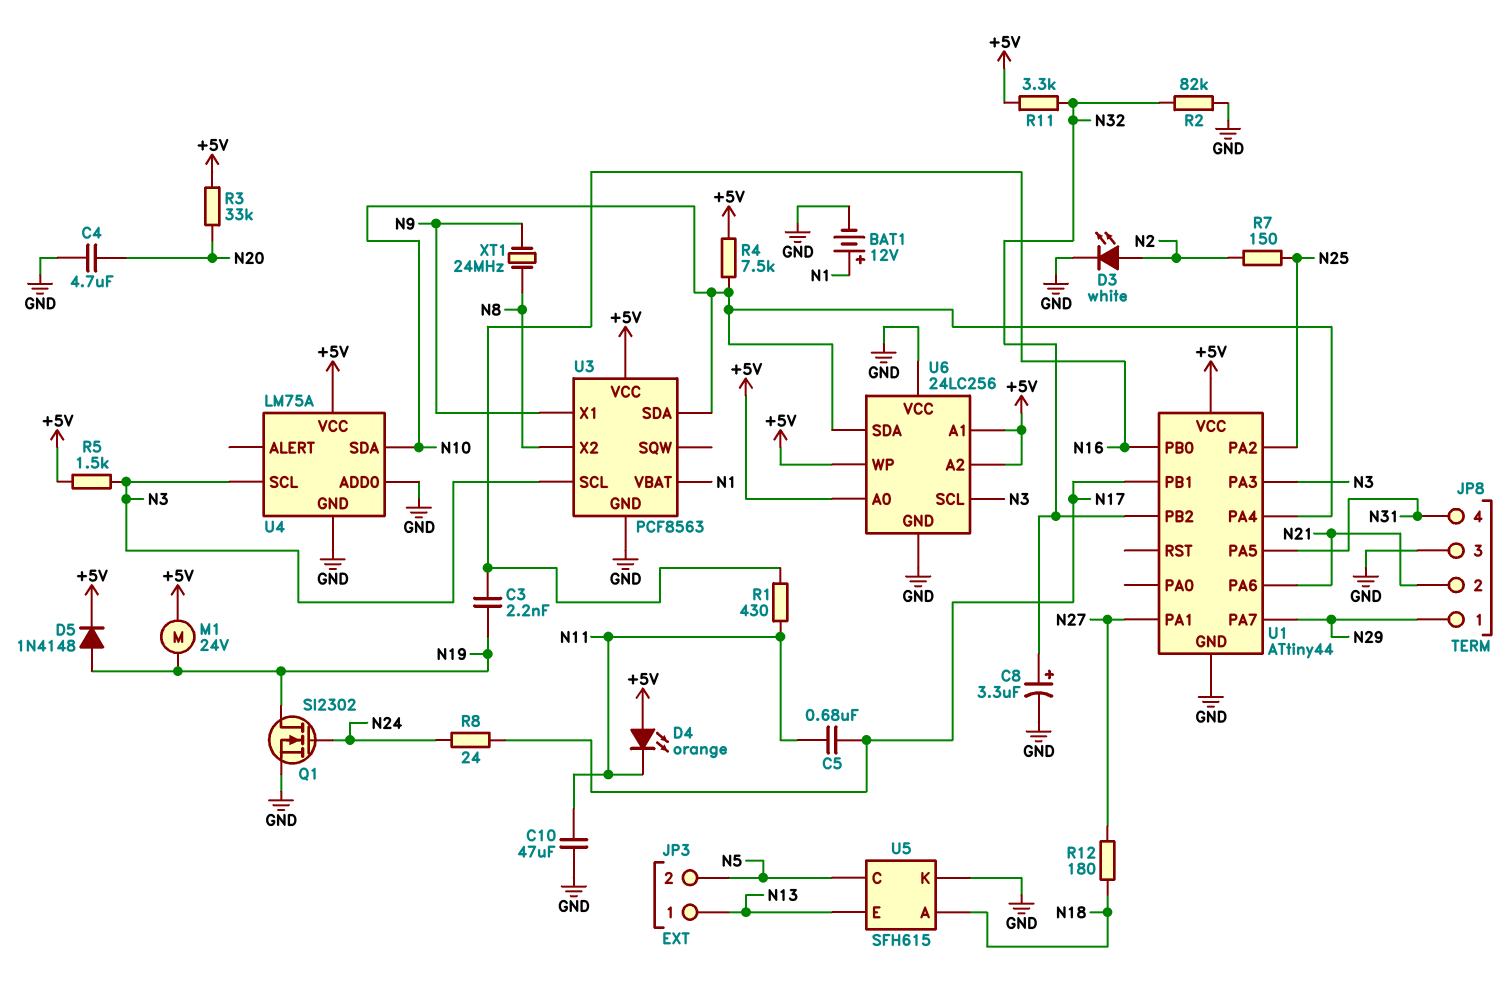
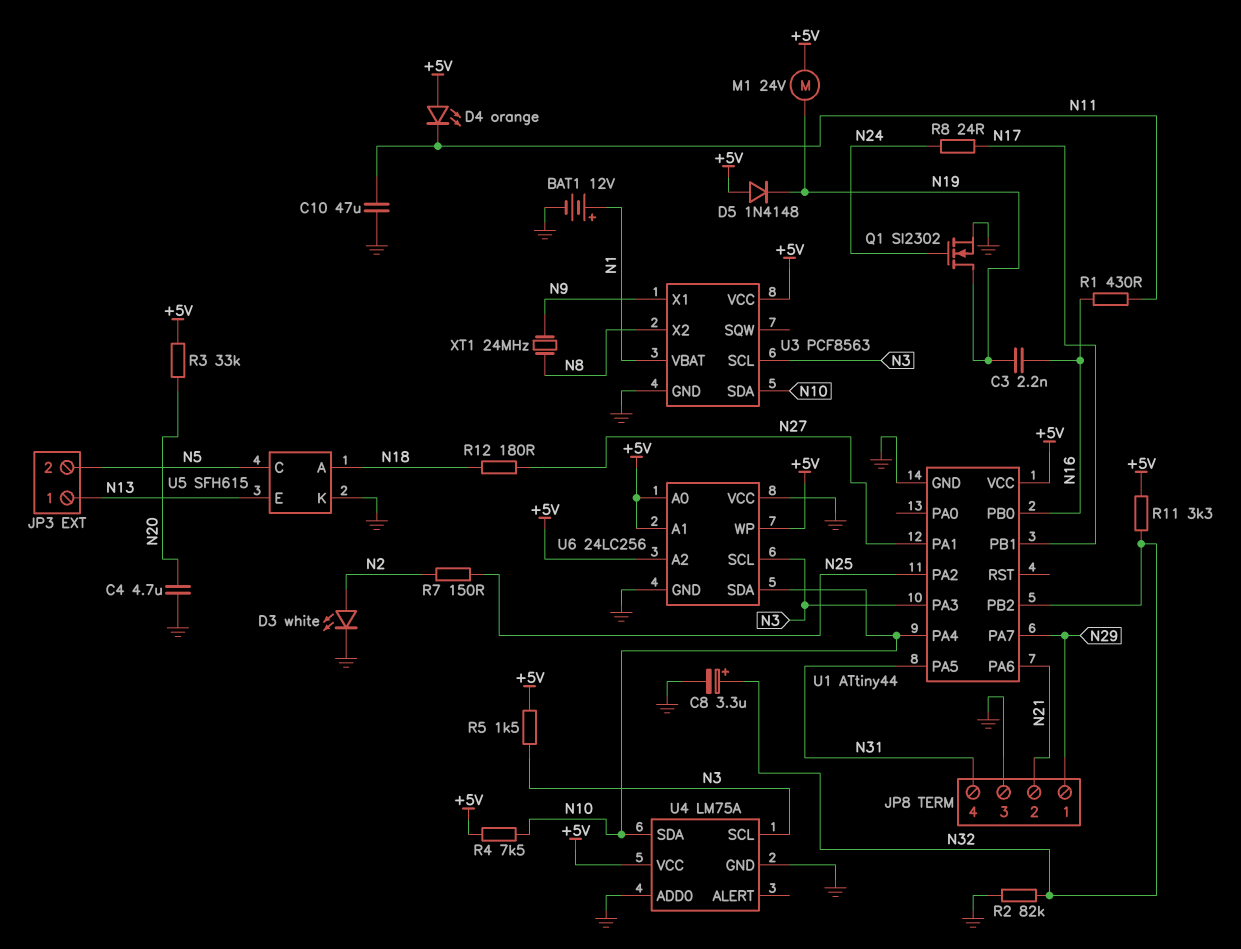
C5: 680nF (N11, N17) -> none
D5: diode 1N4148 (A N19, K +5V) -> diode 1N4148 (A +5V, K N19)

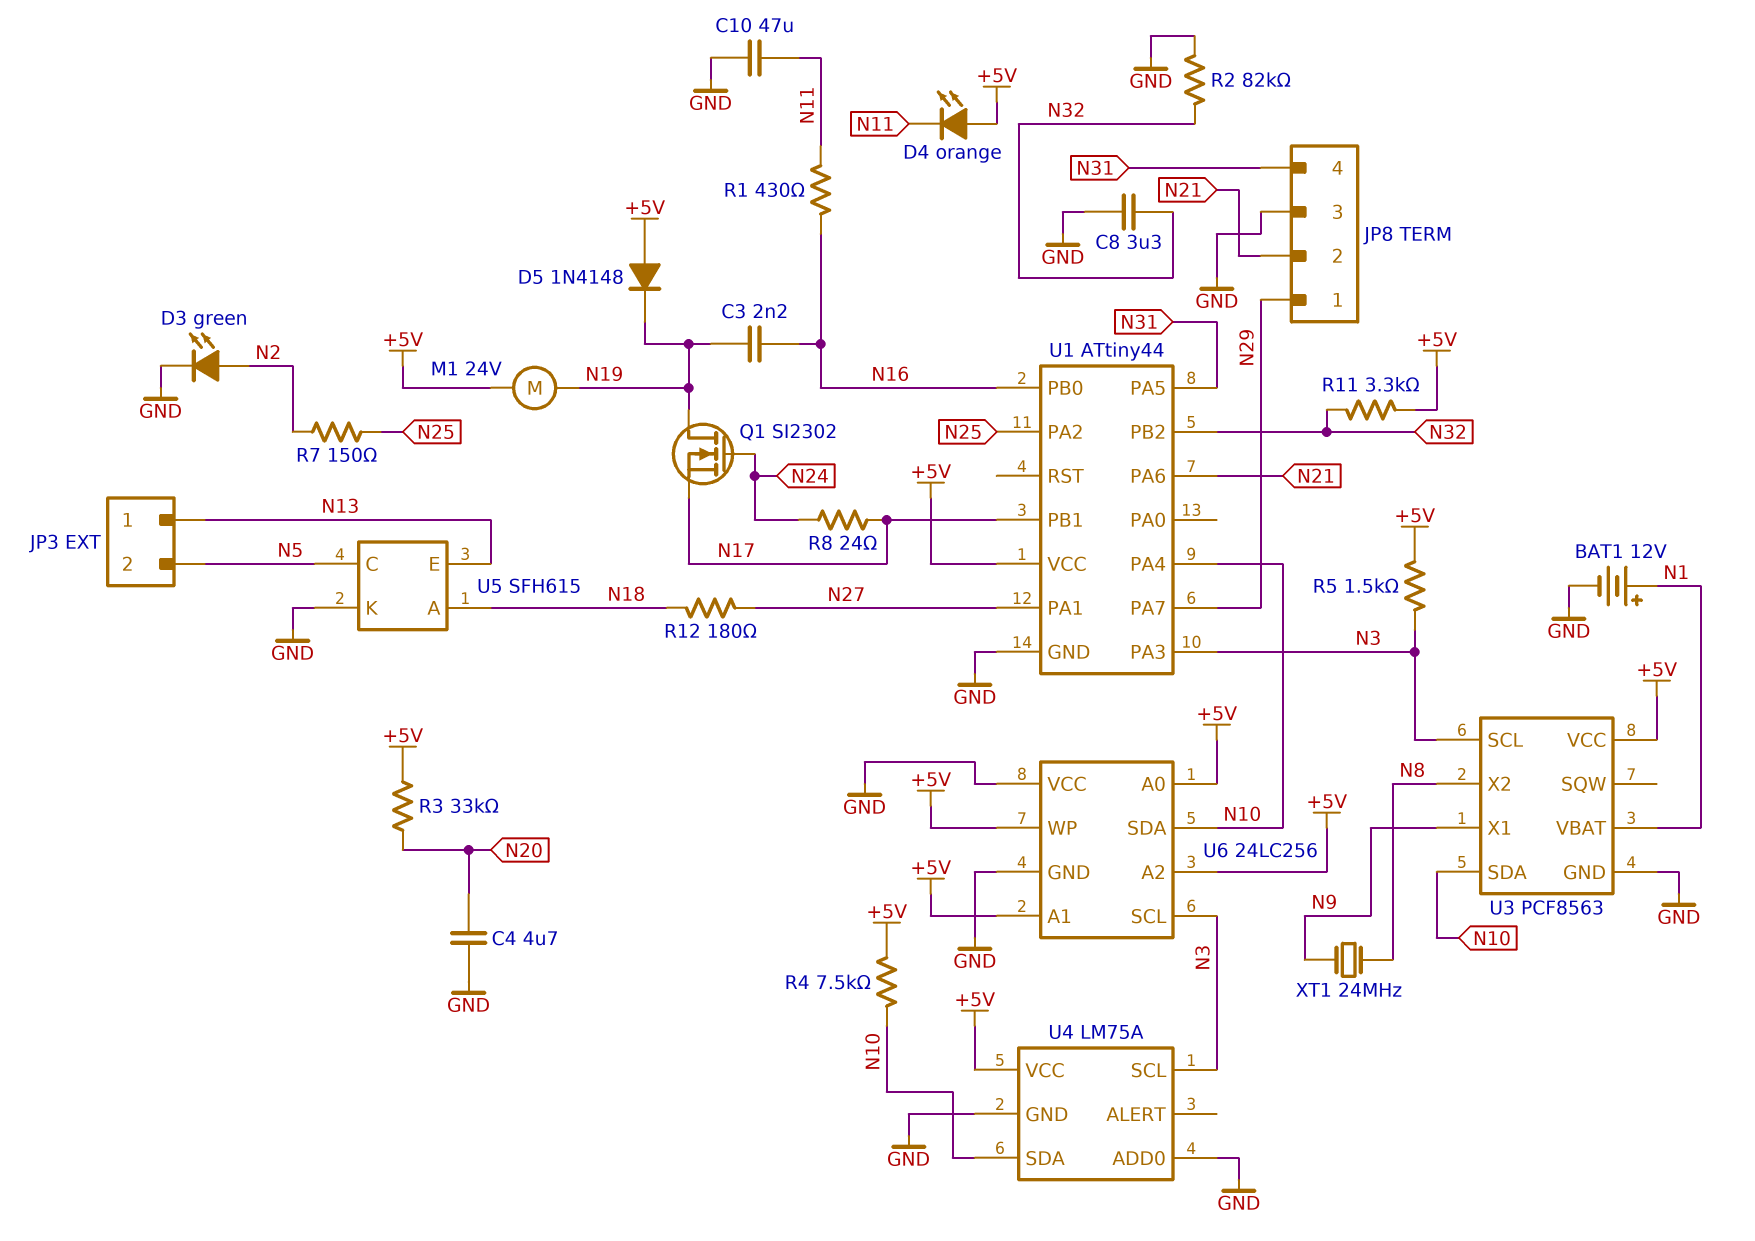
C8: 3.3uF (plus N32, minus GND) -> 3.3uF (GND, N32)
D3: LED white (A N2, K GND) -> LED green (A N2, K GND)
Q1: NMOS SI2302 (G N24, D N19, S GND) -> NMOS SI2302 (G N24, D N19, S N17)

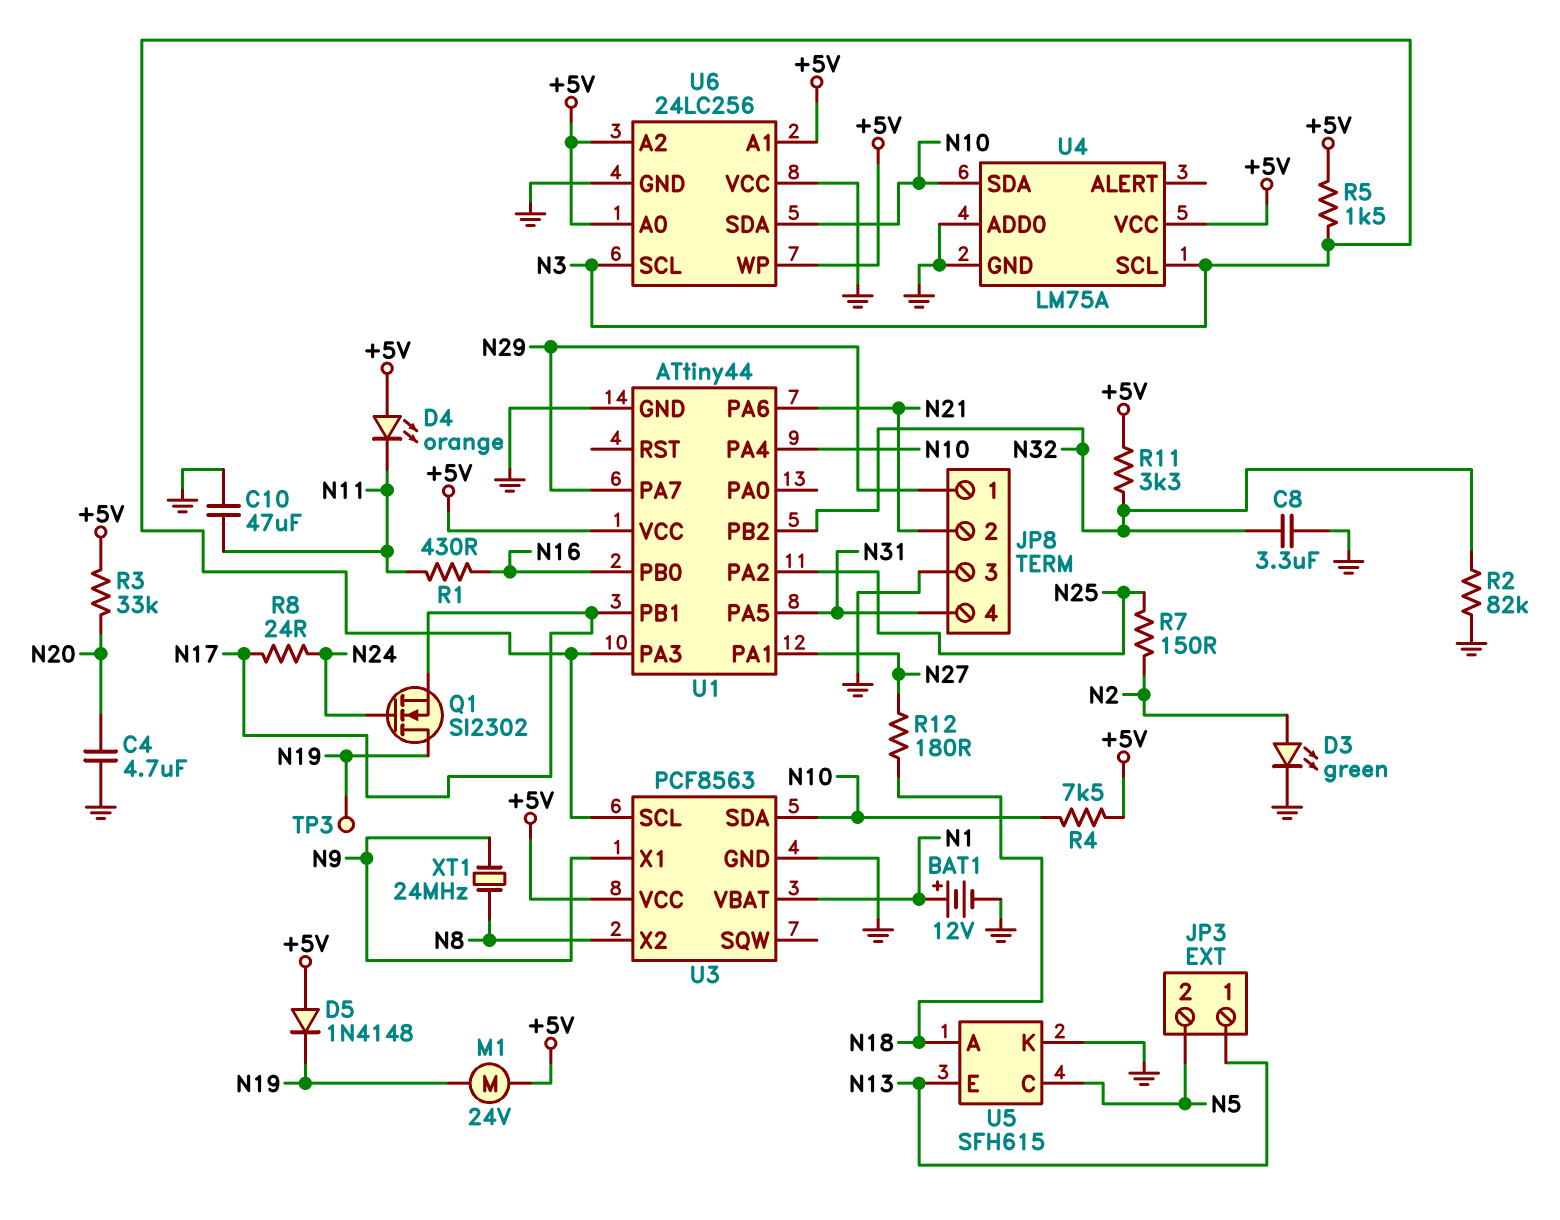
C3: 2.2nF (N16, N19) -> none
TP3: none -> test point (N19)

